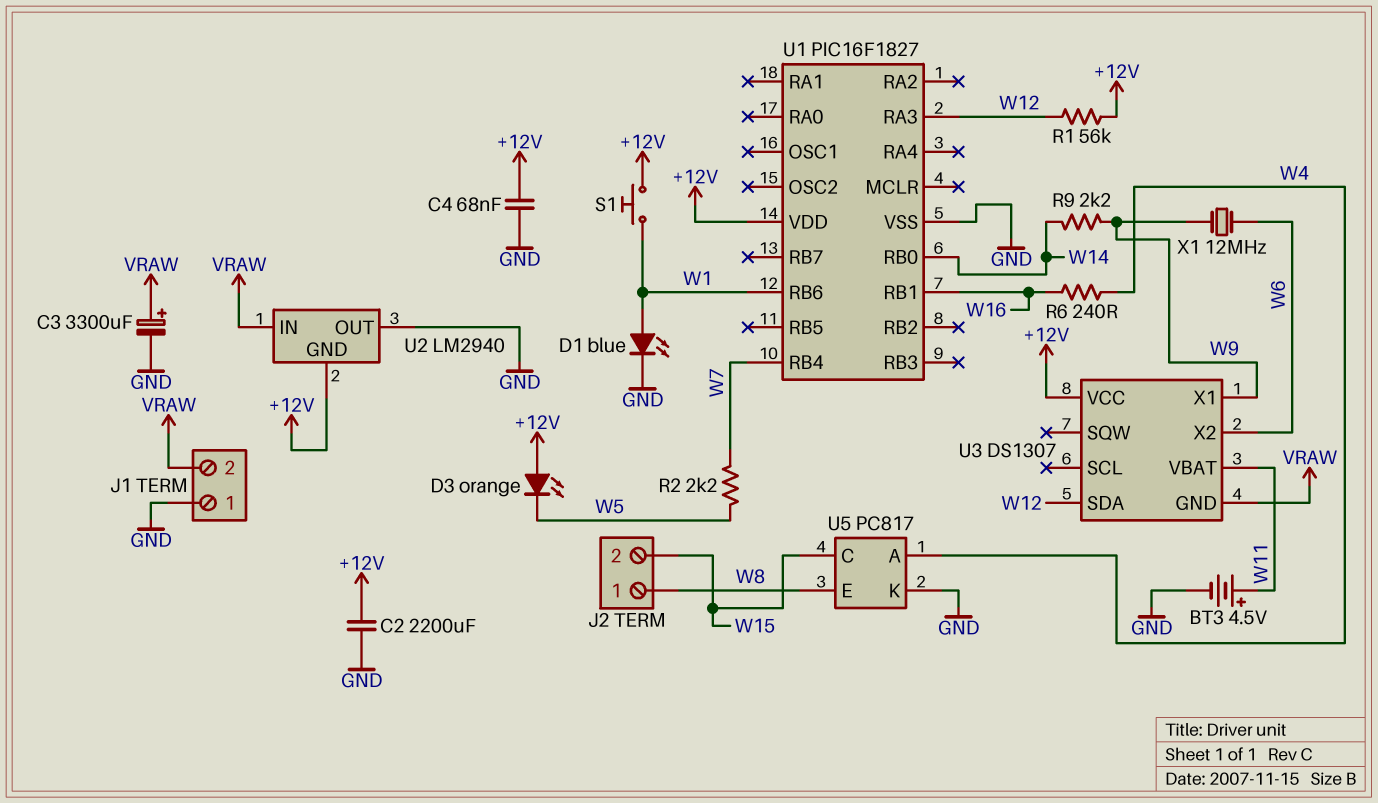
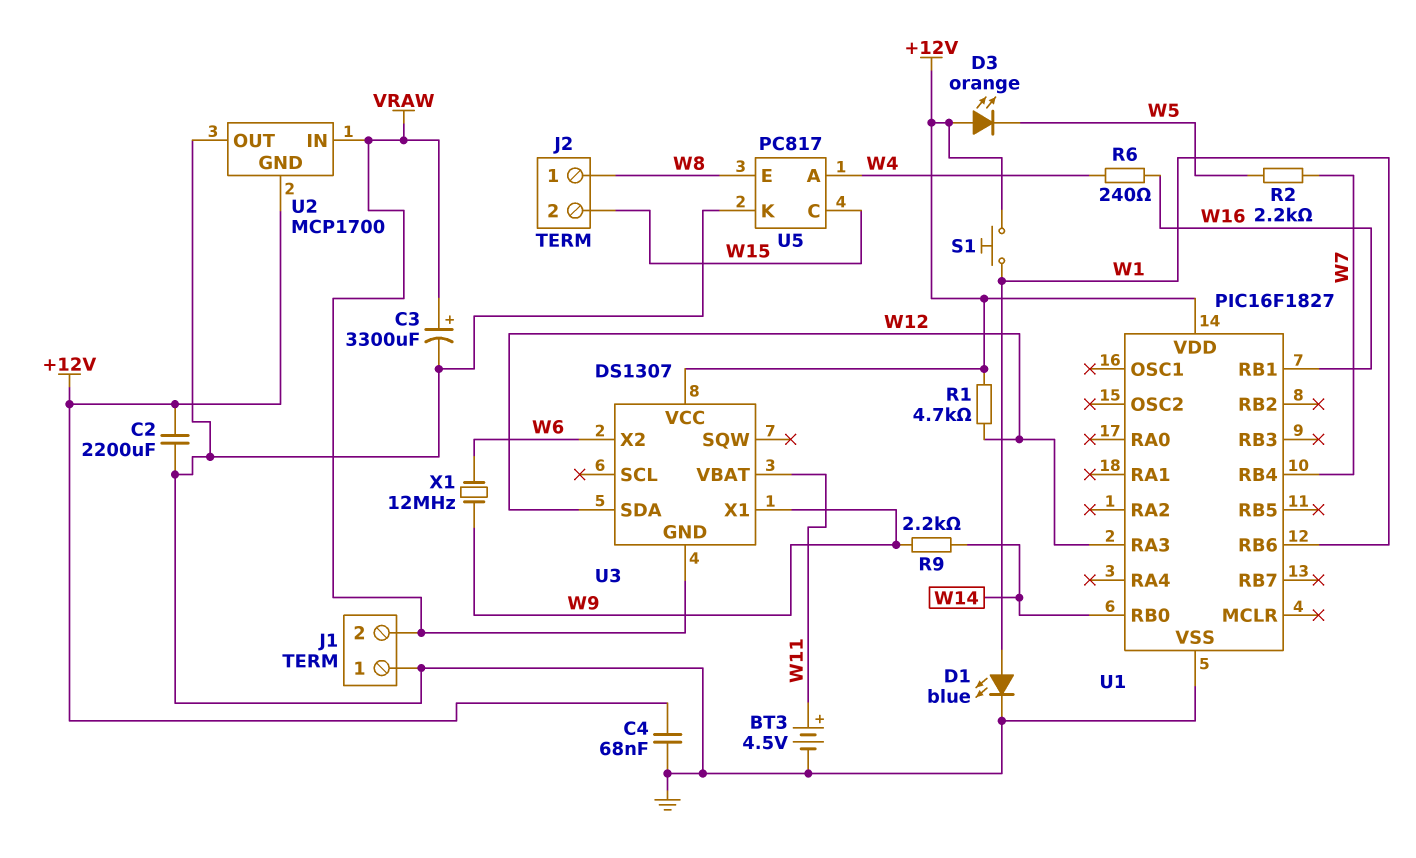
R1: 56k (+12V, W12) -> 4.7k (+12V, W12)
U2: LM2940 -> MCP1700

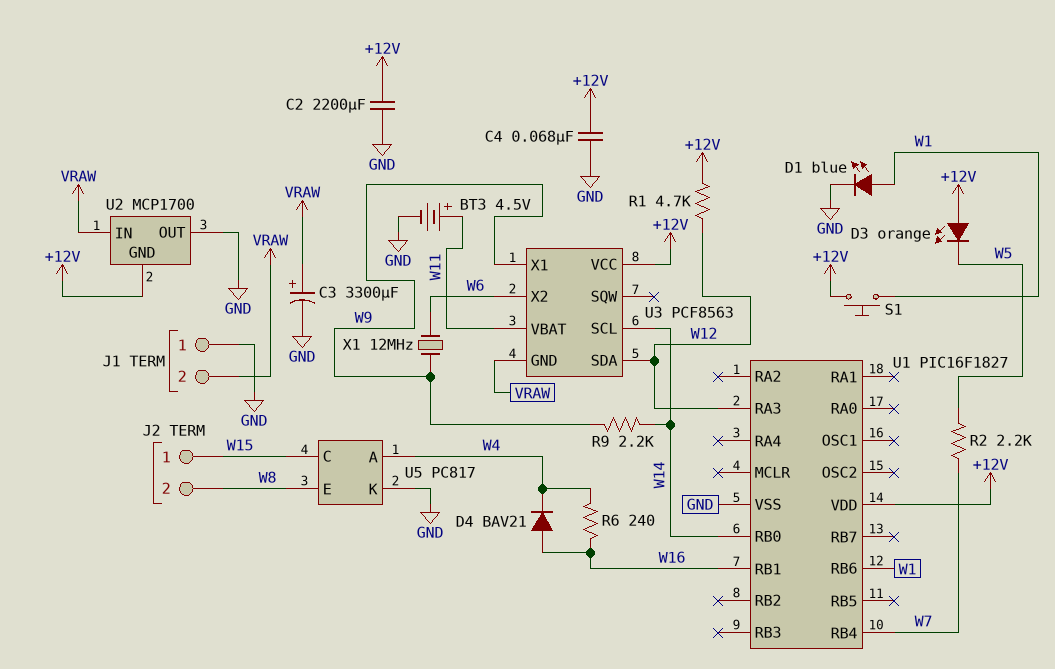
D4: none -> diode BAV21 (A W16, K W4)
J2 pin 1: W8 -> W15
J2 pin 2: W15 -> W8
U3: DS1307 -> PCF8563
U3 pin SCL: none -> W14

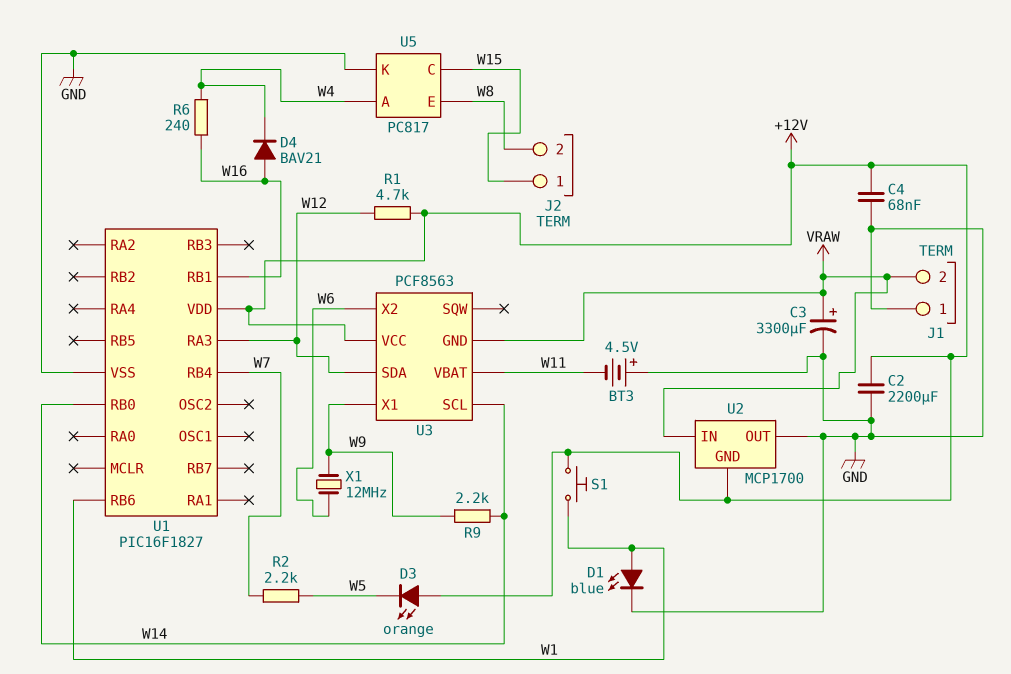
BT3: 4.5V (plus W11, minus GND) -> 4.5V (plus GND, minus W11)

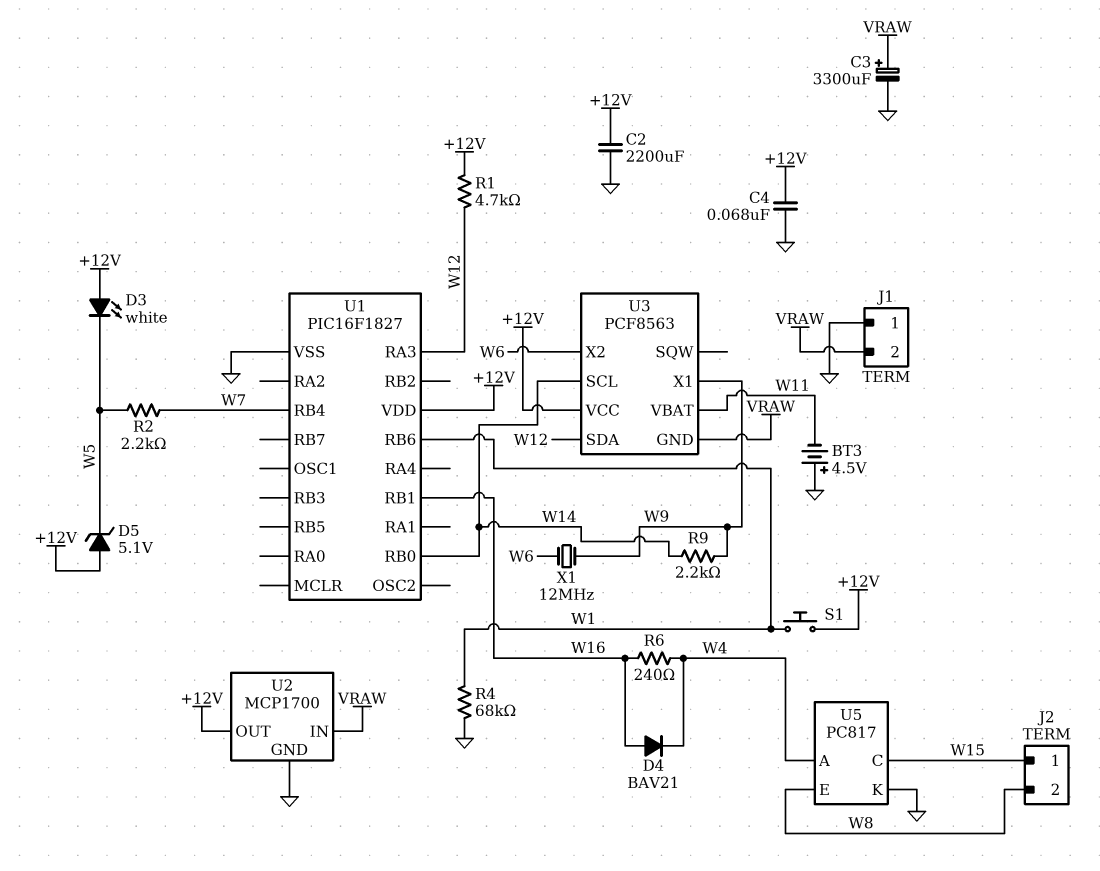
D1: LED blue (A W1, K GND) -> none
D3: LED orange (A +12V, K W5) -> LED white (A +12V, K W5)
D5: none -> zener 5.1V (A +12V, K W5)
R4: none -> 68k (GND, W1)
U2 pin GND: +12V -> GND
U2 pin OUT: GND -> +12V

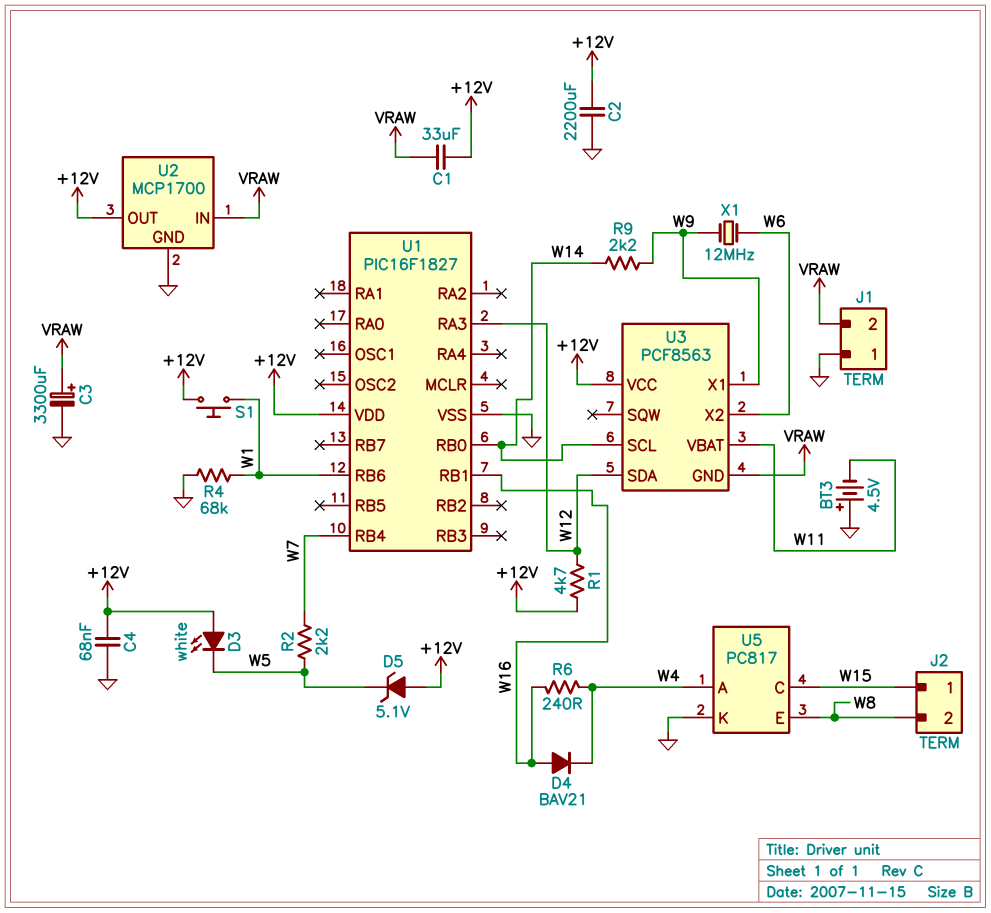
C1: none -> 33uF (+12V, VRAW)

